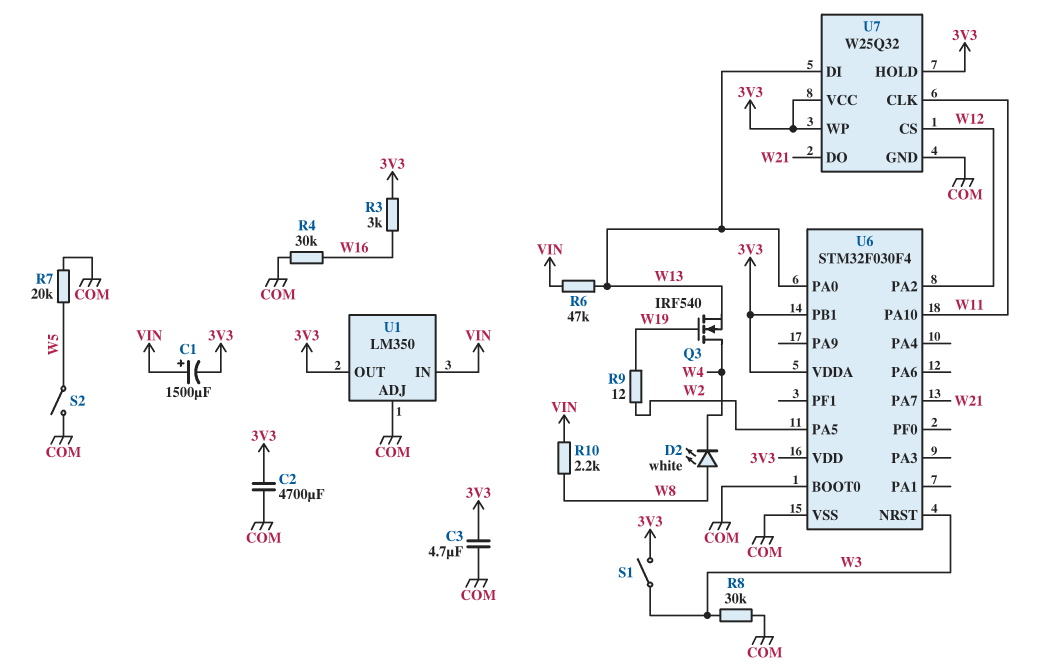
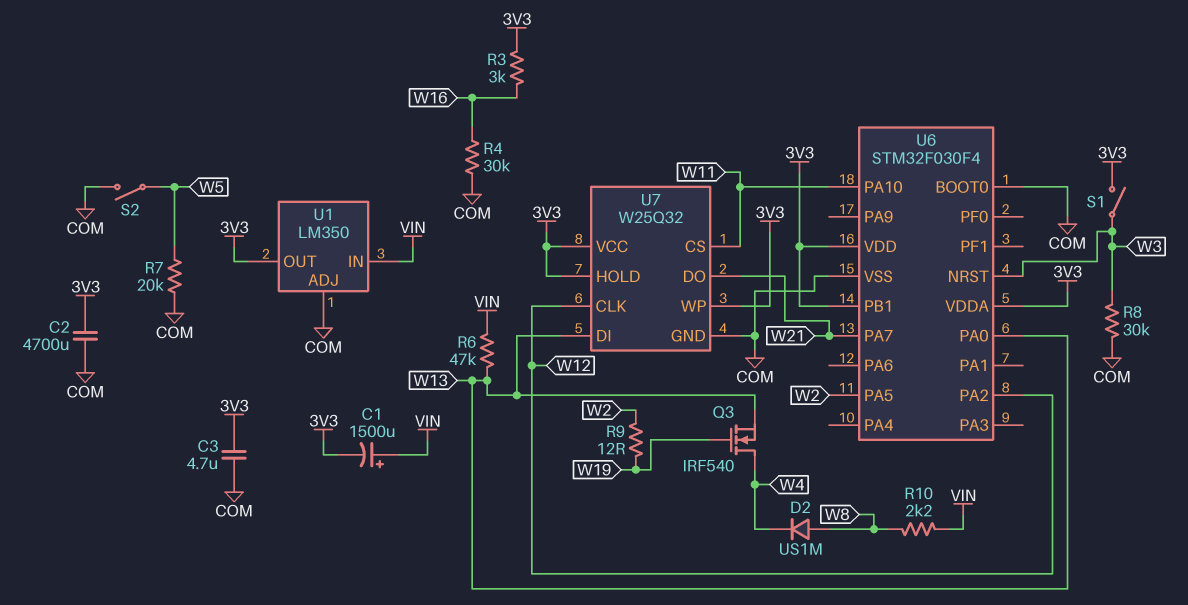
D2: LED white (A W8, K W4) -> diode US1M (A W8, K W4)
U7 pin CLK: W11 -> W12
U7 pin CS: W12 -> W11

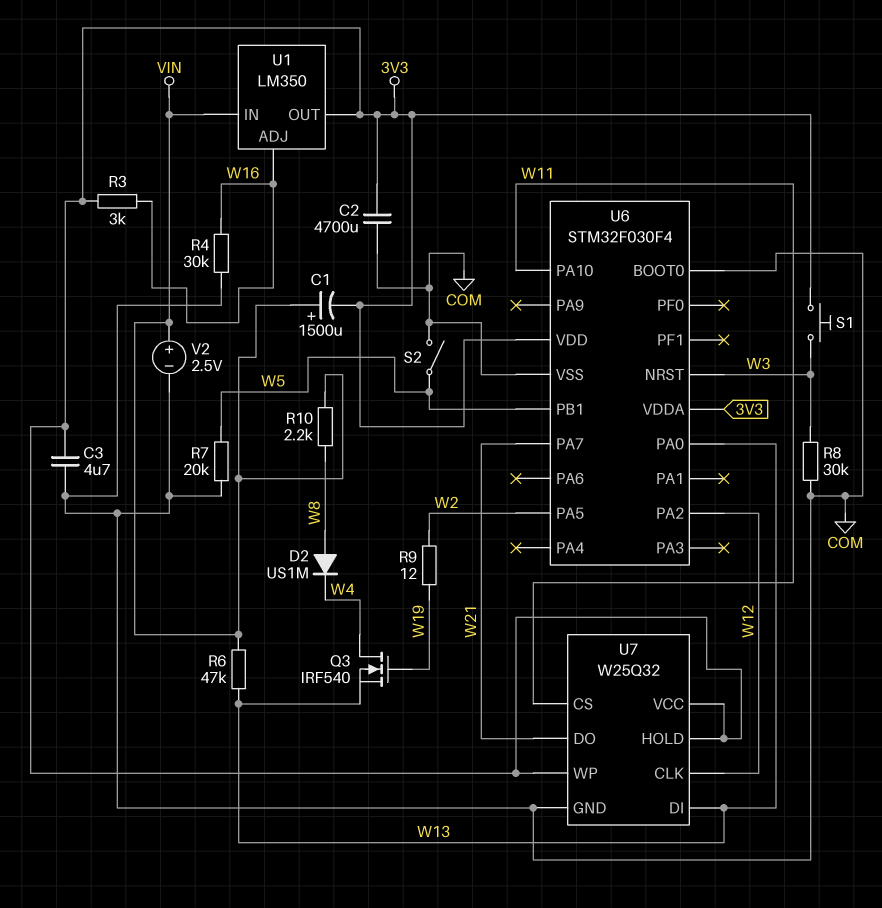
S1: switch (3V3, W3) -> button (3V3, W3)
U1 pin ADJ: COM -> W16
U6 pin PB1: 3V3 -> W5
V2: none -> 2.5V (plus VIN, minus COM)

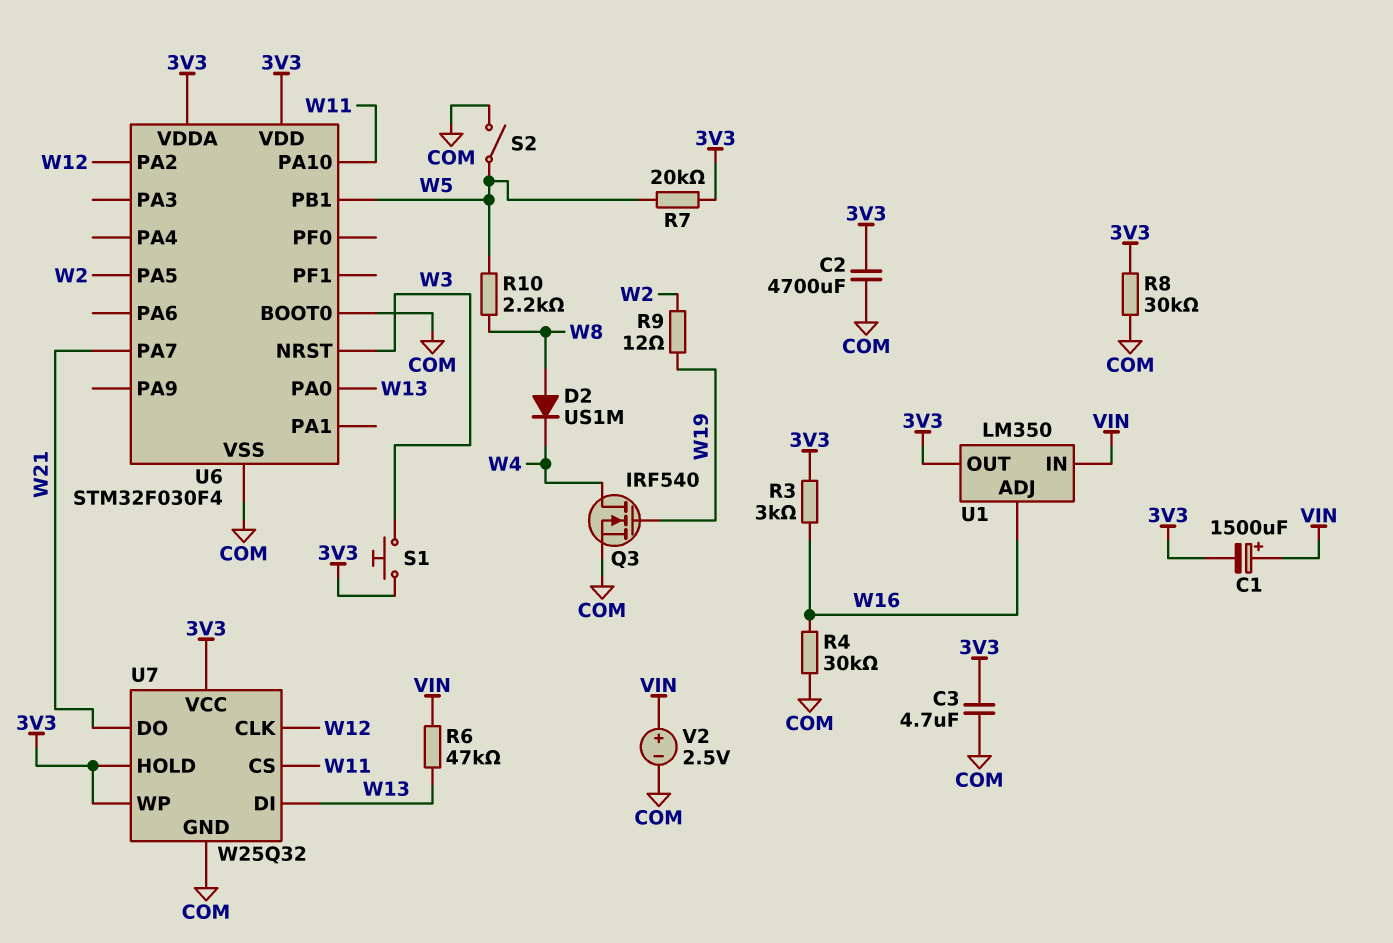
Q3: NMOS IRF540 (G W19, D W4, S W13) -> NMOS IRF540 (G W19, D W4, S COM)
R7: 20k (COM, W5) -> 20k (3V3, W5)
R8: 30k (COM, W3) -> 30k (3V3, COM)
R10: 2.2k (VIN, W8) -> 2.2k (W5, W8)

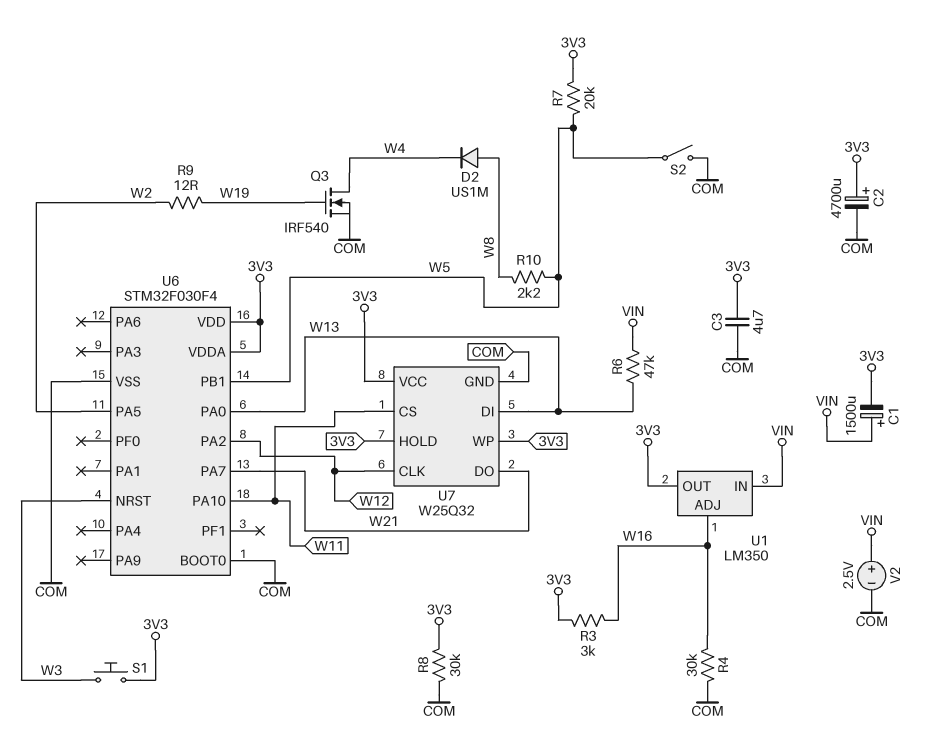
C2: 4700uF (3V3, COM) -> 4700uF (plus 3V3, minus COM)

